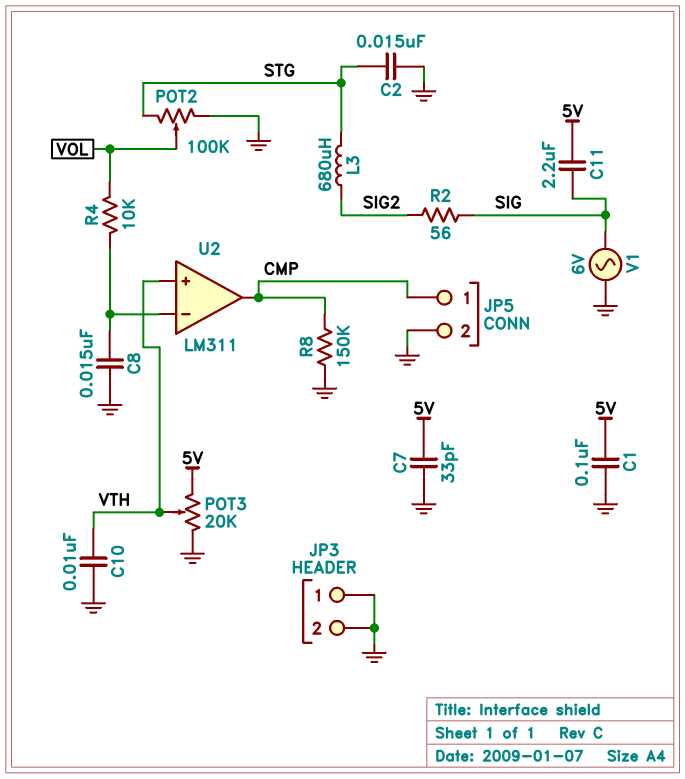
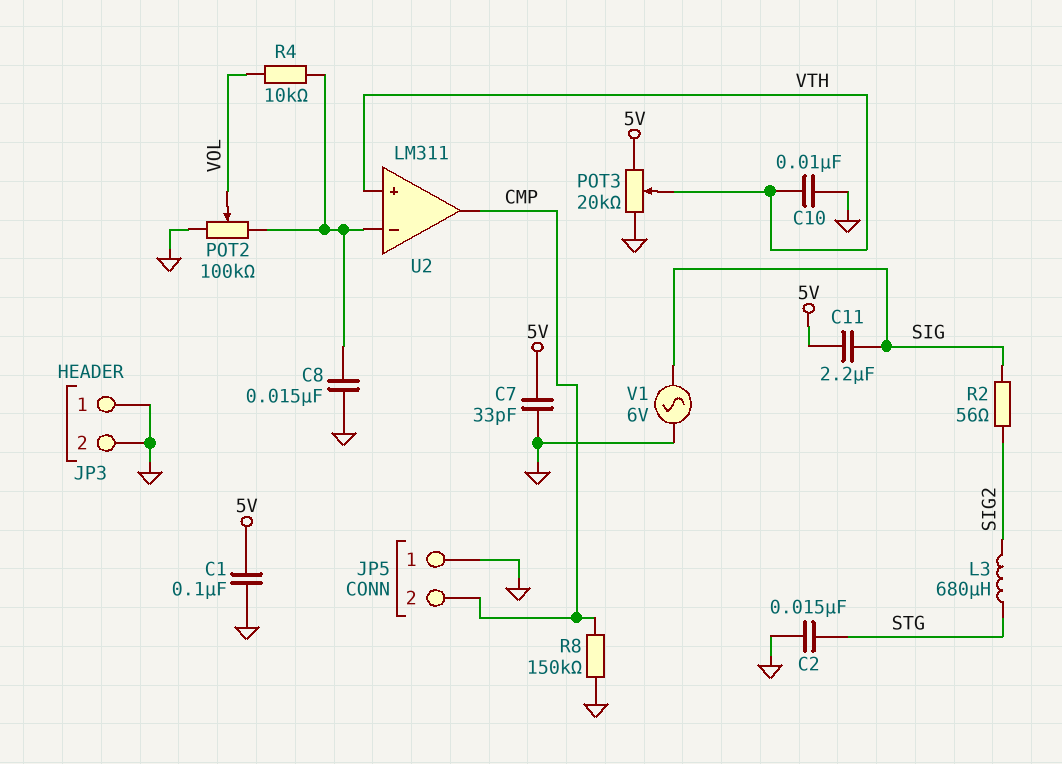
JP5 pin 1: CMP -> GND
JP5 pin 2: GND -> CMP
POT2: 100k (GND, STG, wiper VOL) -> 100k (GND, U2/in-, wiper VOL)

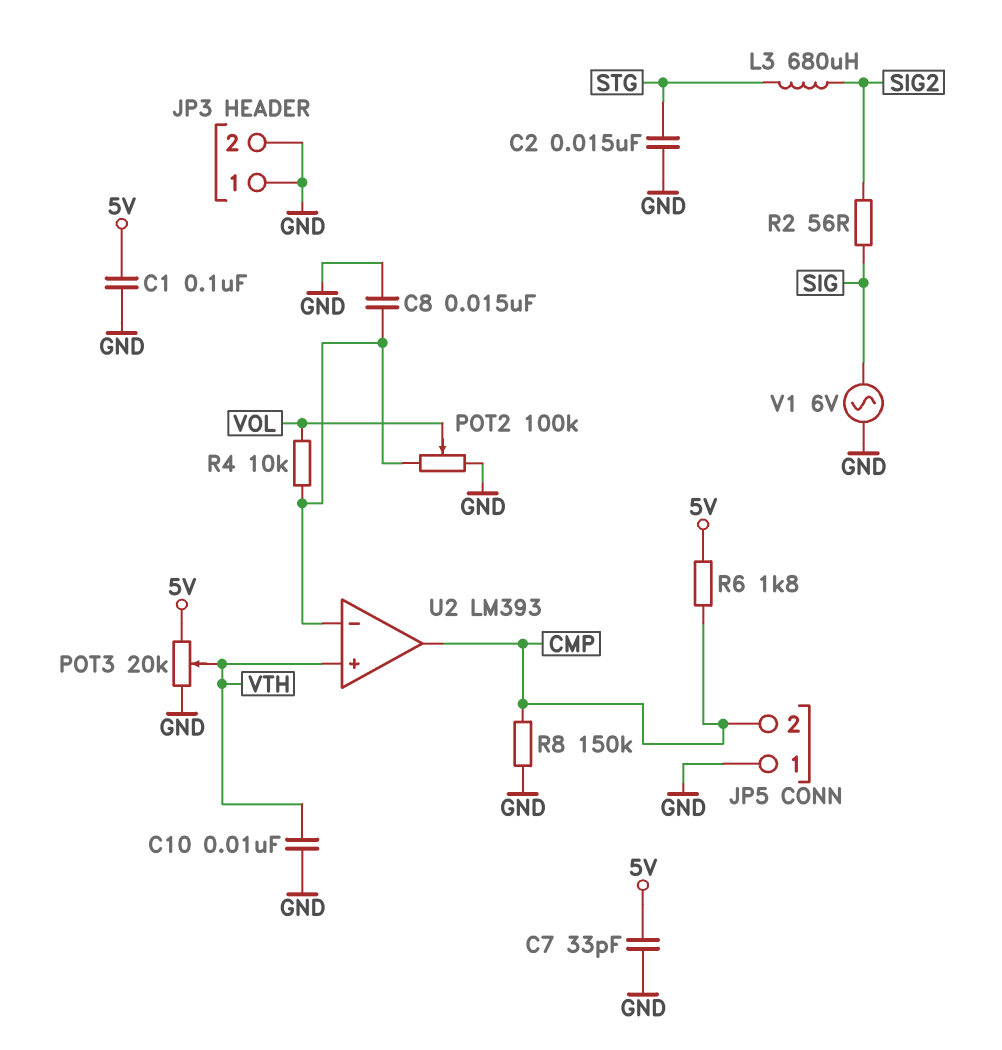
C11: 2.2uF (5V, SIG) -> none
R6: none -> 1.8k (5V, CMP)
U2: LM311 -> LM393

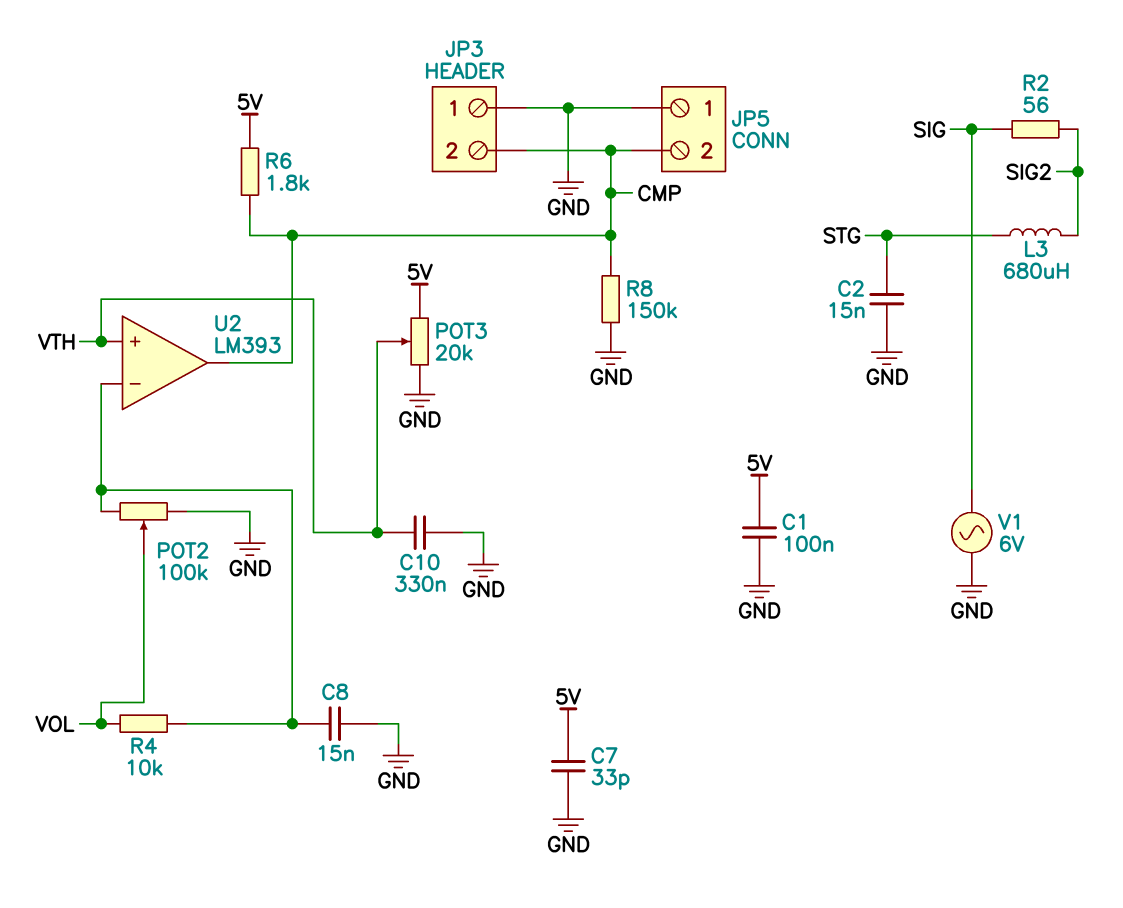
C10: 10nF (GND, VTH) -> 330nF (GND, VTH)
JP3 pin 2: GND -> CMP

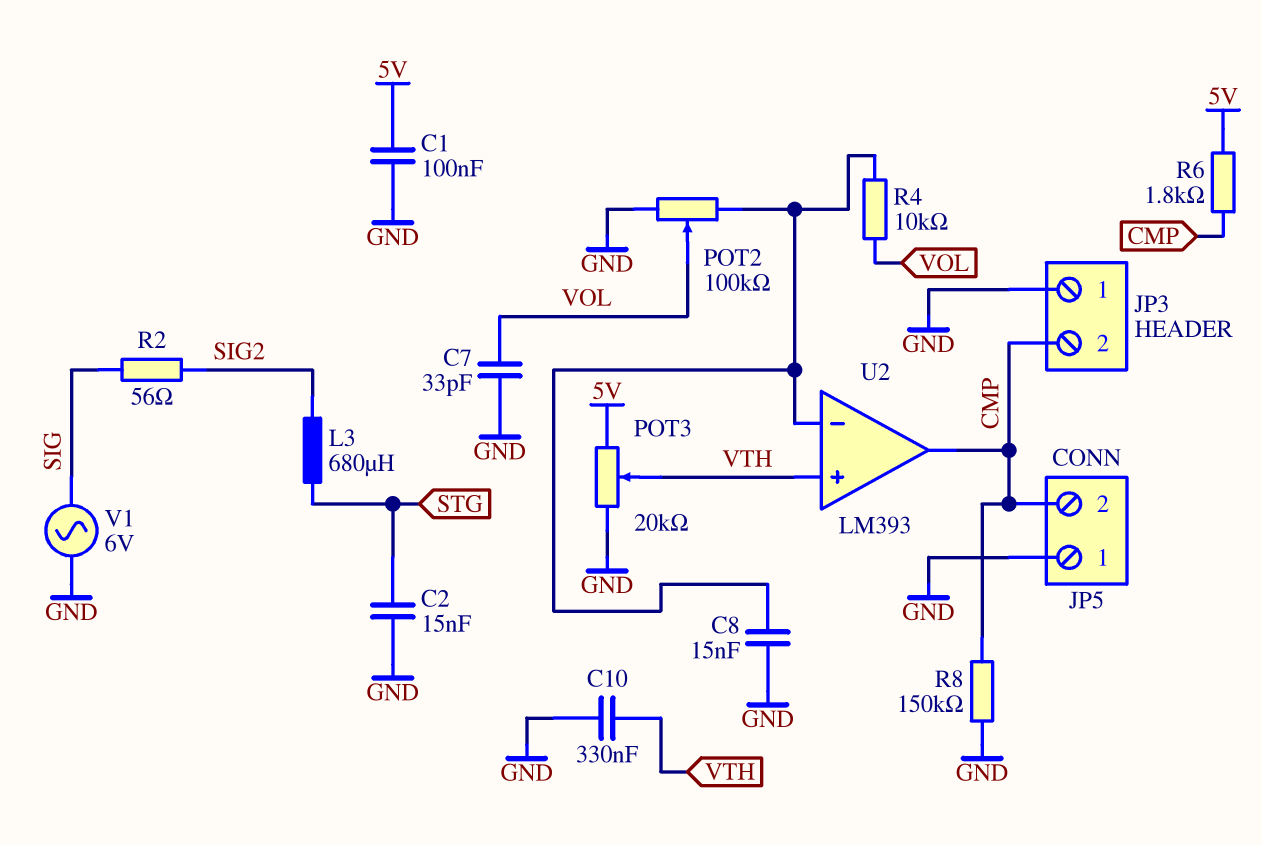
C7: 33pF (5V, GND) -> 33pF (GND, VOL)

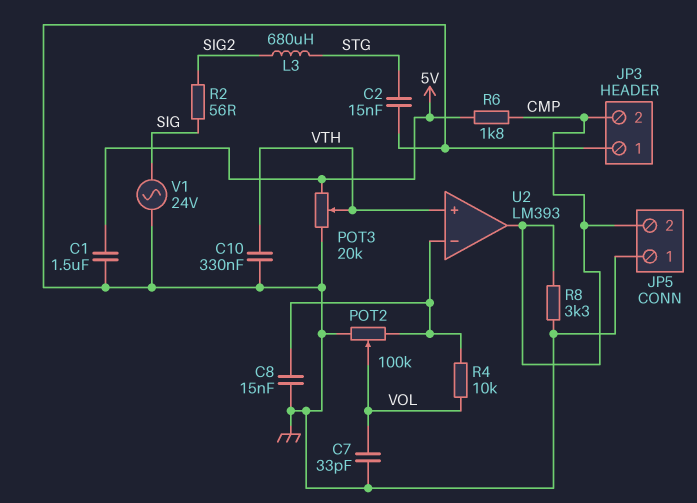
C1: 100nF (5V, GND) -> 1.5uF (5V, GND)
R8: 150k (CMP, GND) -> 3.3k (CMP, GND)
V1: AC 6V (GND, SIG) -> AC 24V (GND, SIG)

